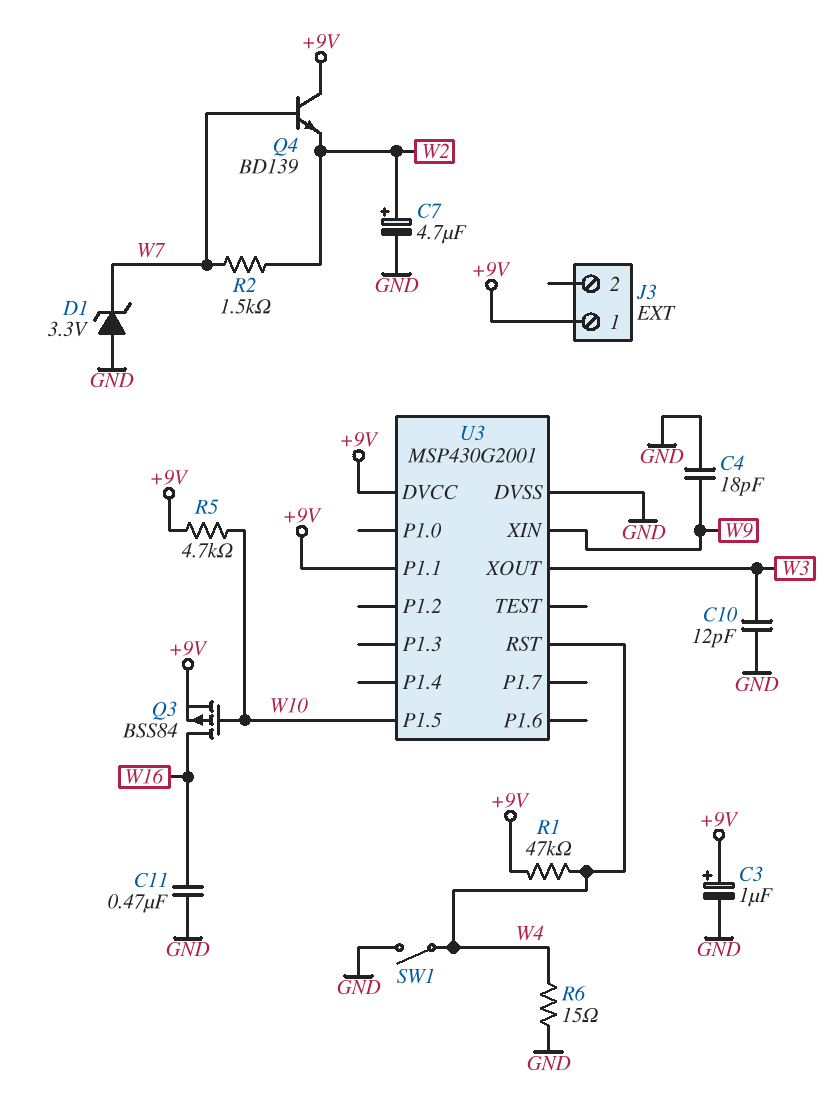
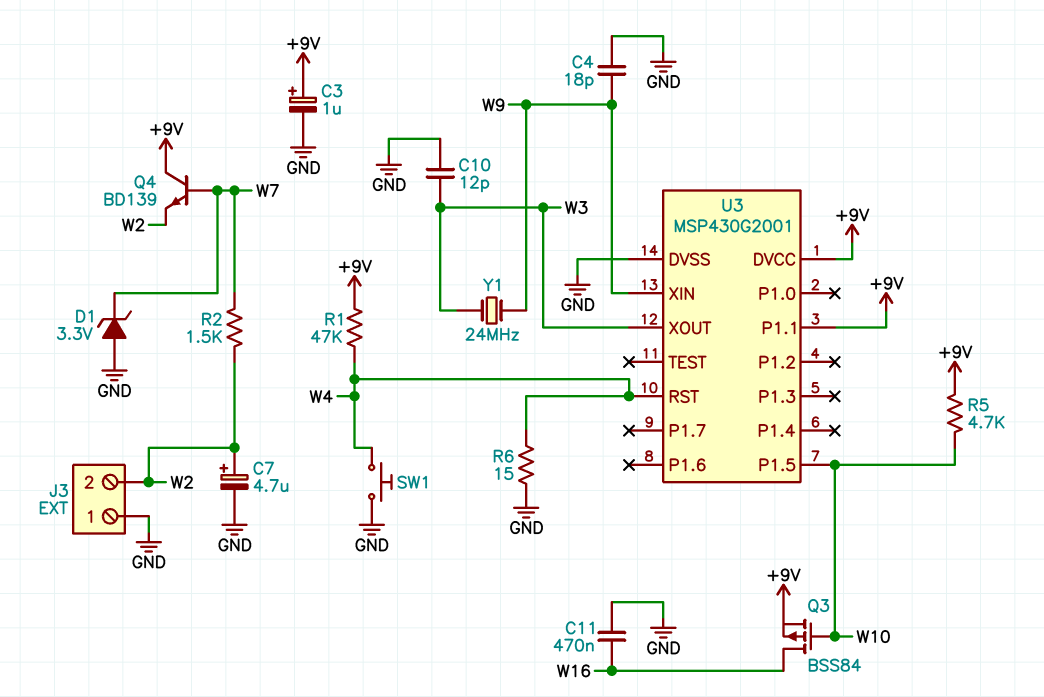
J3 pin 1: +9V -> GND
J3 pin 2: none -> W2
SW1: switch (GND, W4) -> button (GND, W4)
Y1: none -> 24MHz (W3, W9)

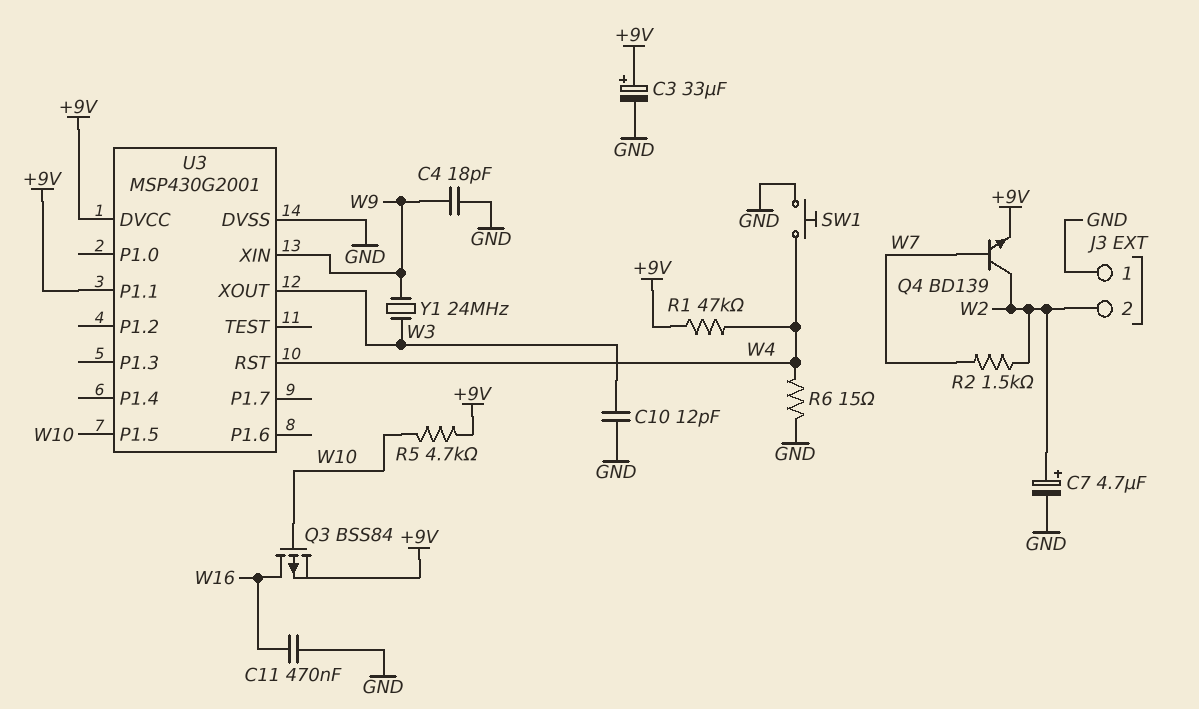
C3: 1uF (plus +9V, minus GND) -> 33uF (plus +9V, minus GND)
D1: zener 3.3V (A GND, K W7) -> none
Q4: NPN BD139 (B W7, C +9V, E W2) -> NPN BD139 (B W7, C W2, E +9V)

